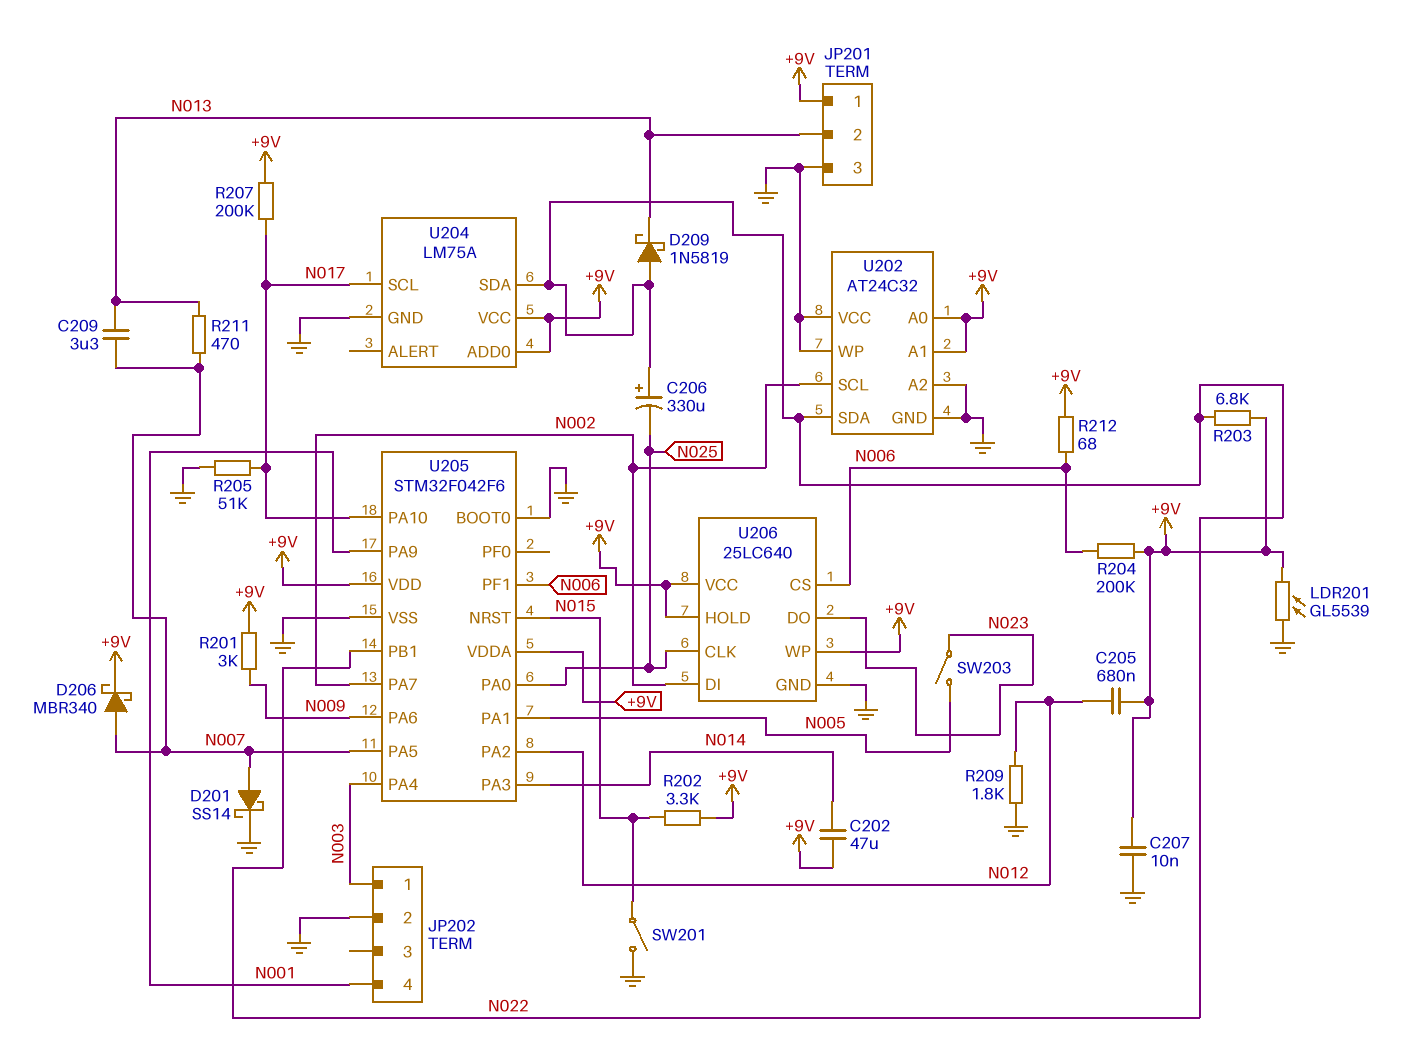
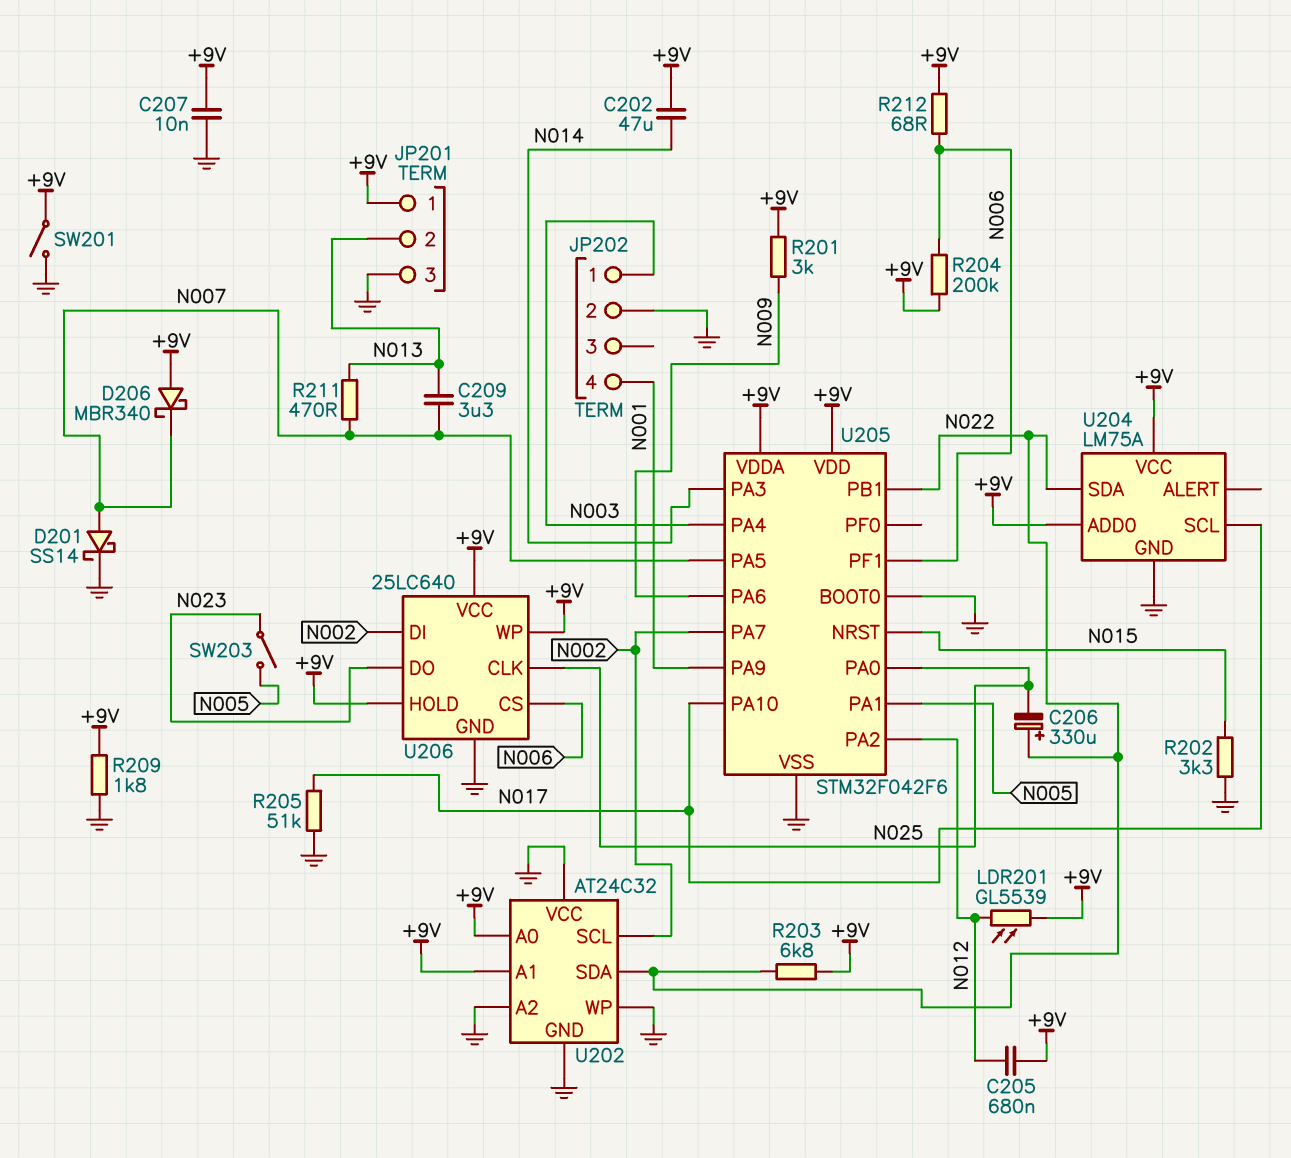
D206: schottky MBR340 (A N007, K +9V) -> schottky MBR340 (A +9V, K N007)
D209: schottky 1N5819 (A N022, K N013) -> none
LDR201: GL5539 (+9V, GND) -> GL5539 (+9V, N012)
R202: 3.3k (+9V, N015) -> 3.3k (GND, N015)
R207: 200k (+9V, N017) -> none
R209: 1.8k (GND, N012) -> 1.8k (+9V, GND)
SW201: switch (GND, N015) -> switch (+9V, GND)

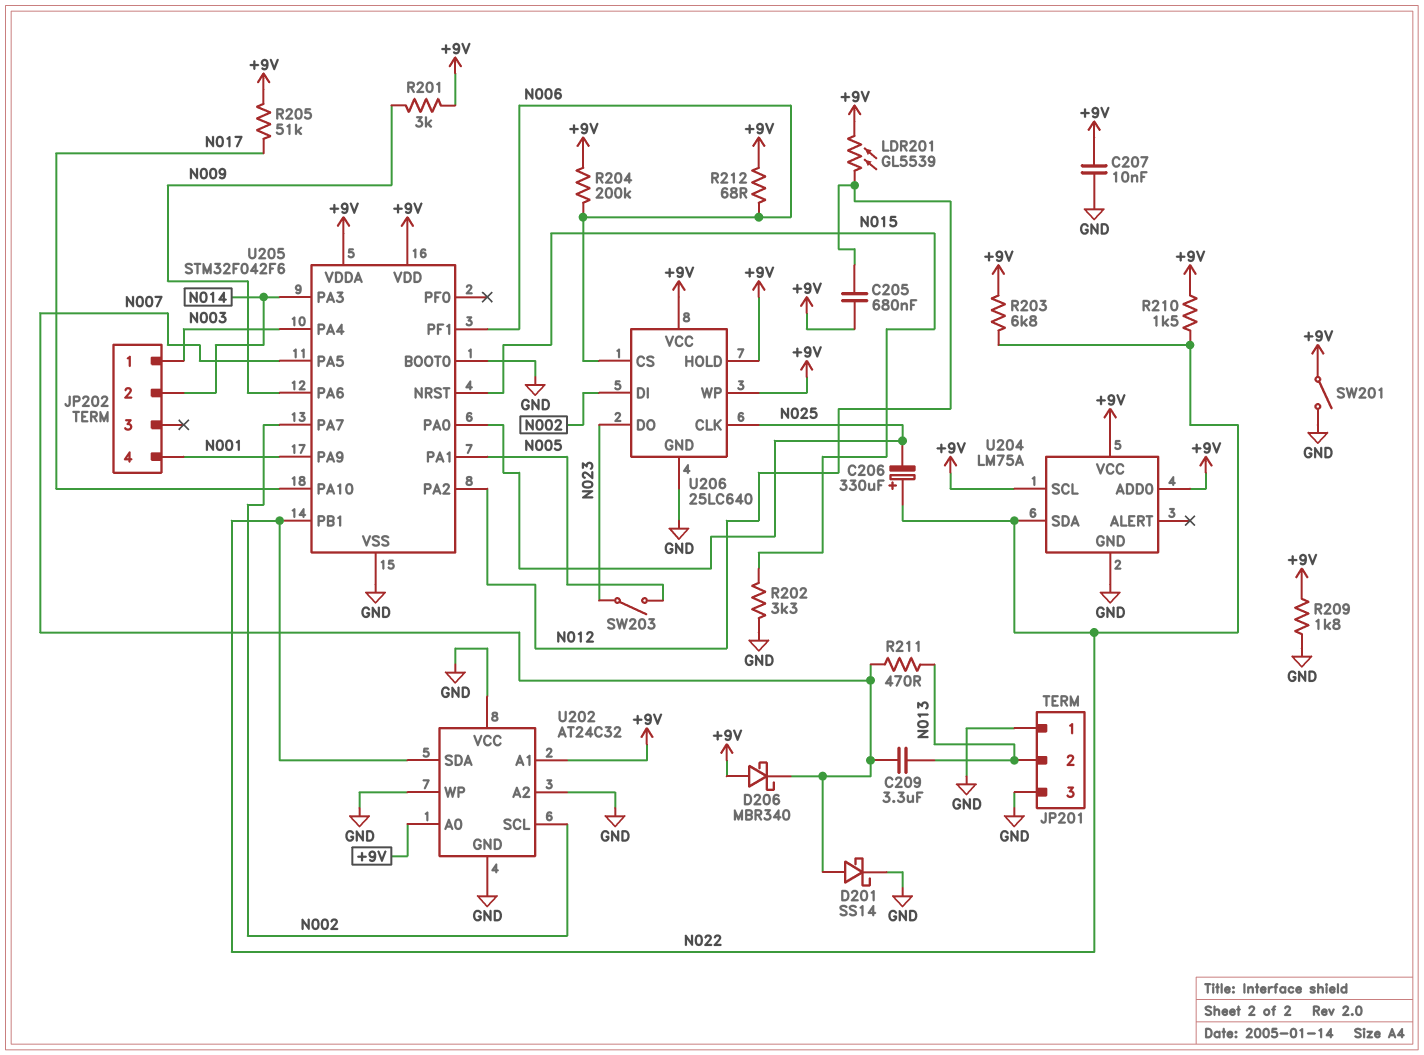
C202: 47uF (+9V, N014) -> none
JP201 pin 1: +9V -> GND
JP202 pin 2: GND -> N014
R205: 51k (GND, N017) -> 51k (+9V, N017)
R210: none -> 1.5k (+9V, N022)
U204 pin SCL: N017 -> +9V

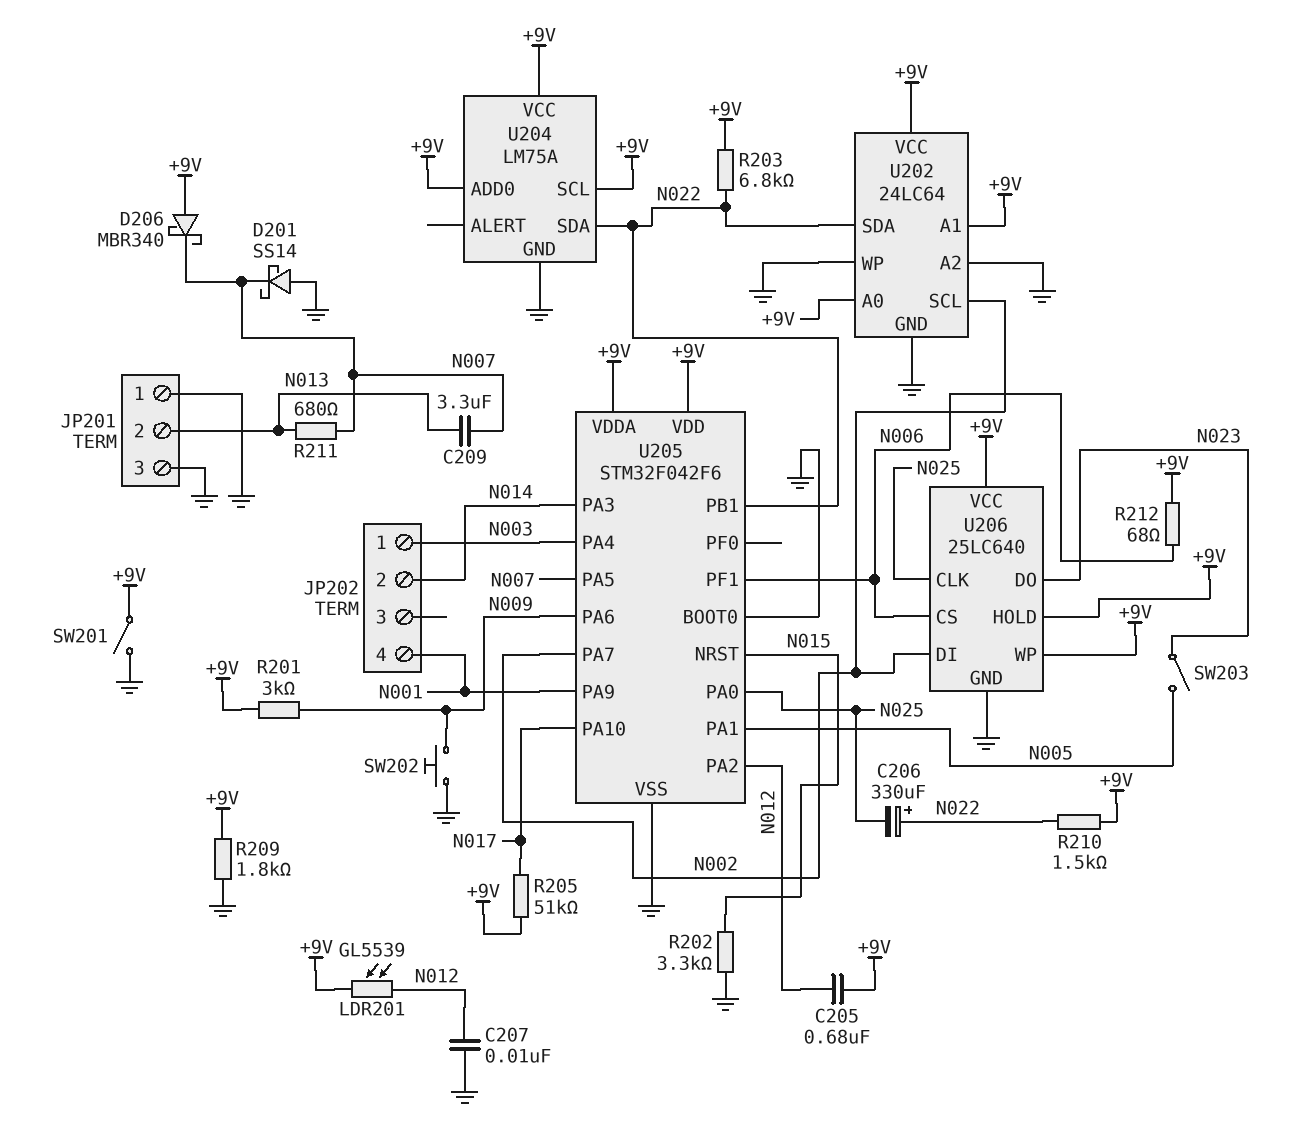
C207: 10nF (+9V, GND) -> 10nF (GND, N012)
D201: schottky SS14 (A N007, K GND) -> schottky SS14 (A GND, K N007)
R204: 200k (+9V, N006) -> none
R211: 470 (N007, N013) -> 680 (N007, N013)
SW202: none -> button (GND, N009)
U202: AT24C32 -> 24LC64
U202 pin VCC: GND -> +9V

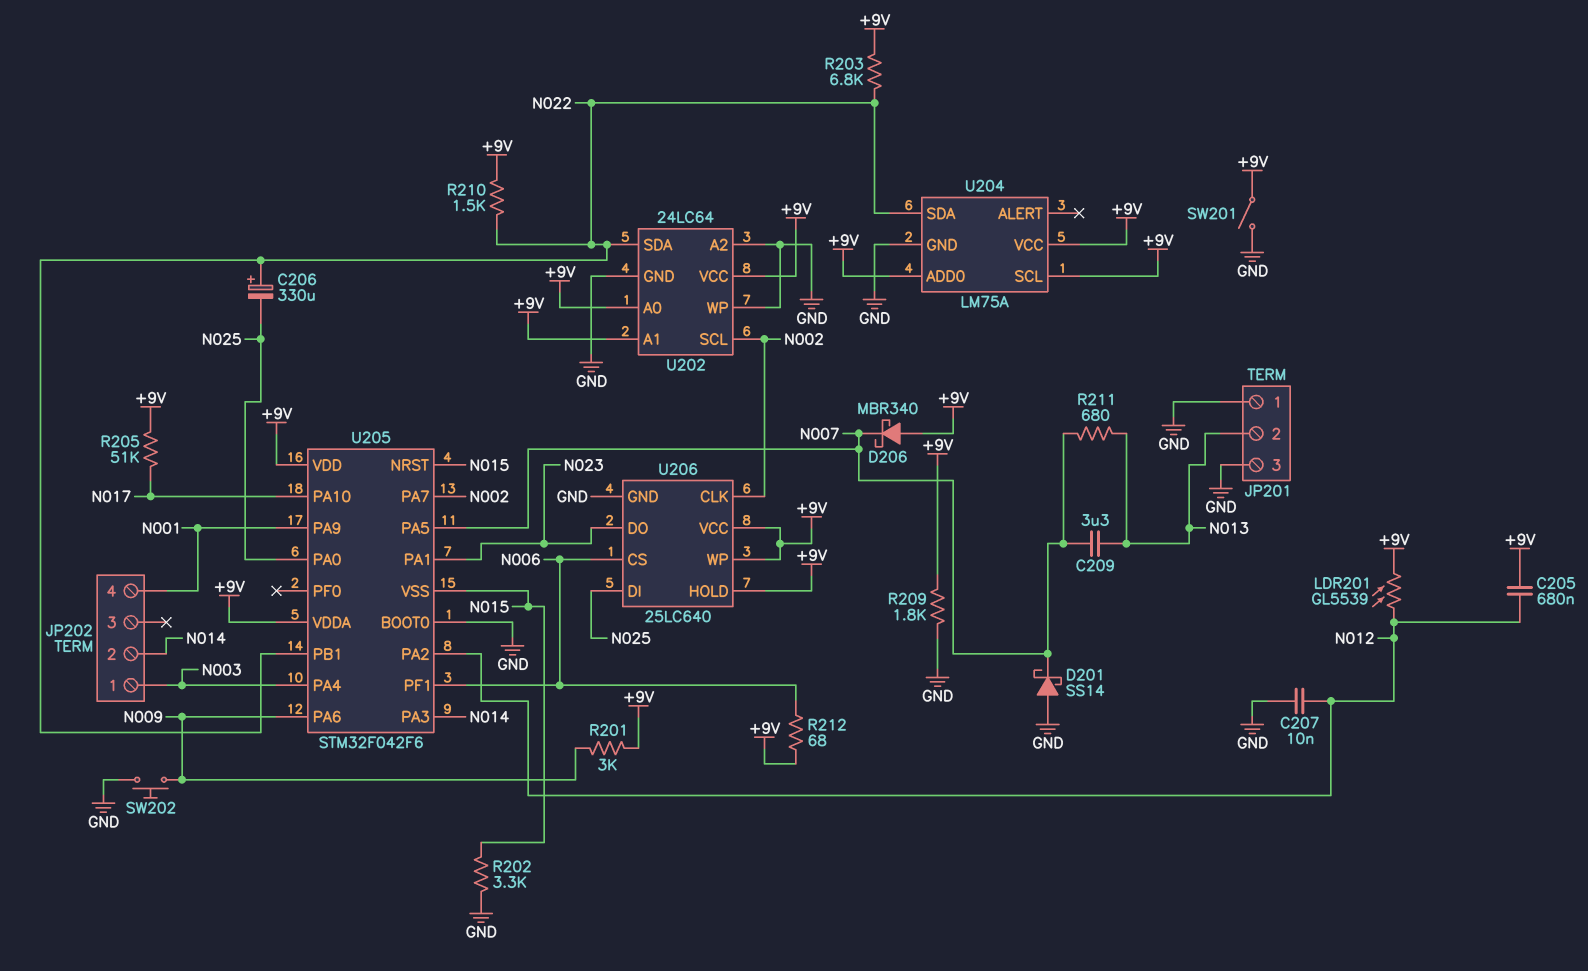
SW203: switch (N005, N023) -> none
U205 pin PA1: N005 -> N023
U205 pin VSS: GND -> N015
U206 pin CLK: N025 -> N002
U206 pin DI: N002 -> N025

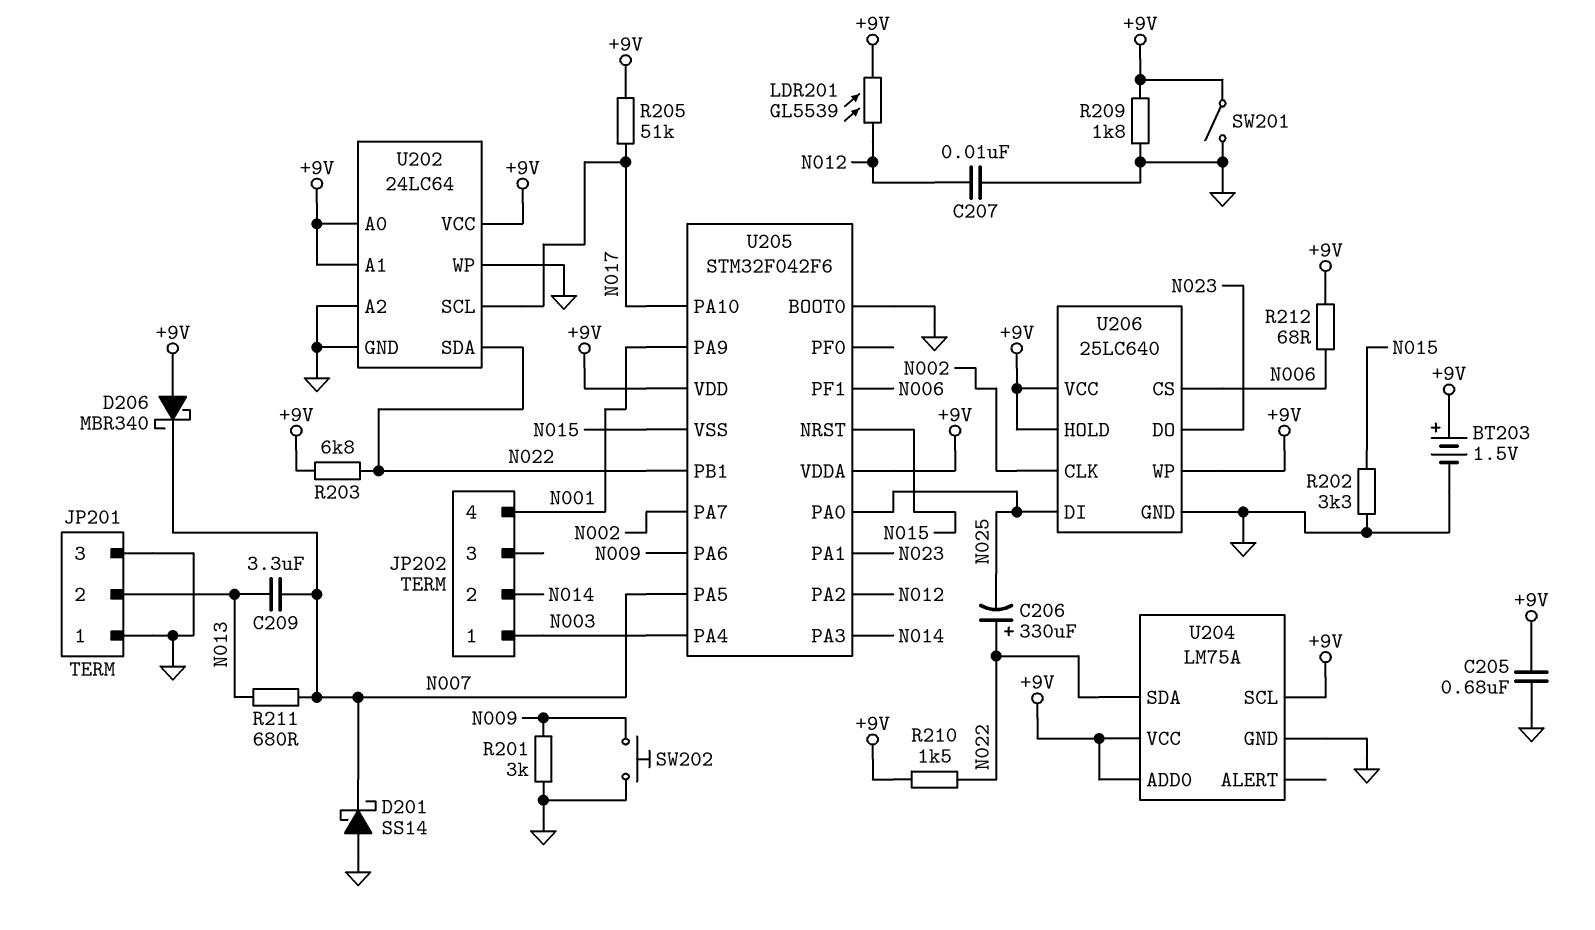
BT203: none -> 1.5V (plus +9V, minus GND)
C205: 680nF (+9V, N012) -> 680nF (+9V, GND)
R201: 3k (+9V, N009) -> 3k (GND, N009)
U202 pin SCL: N002 -> N017

